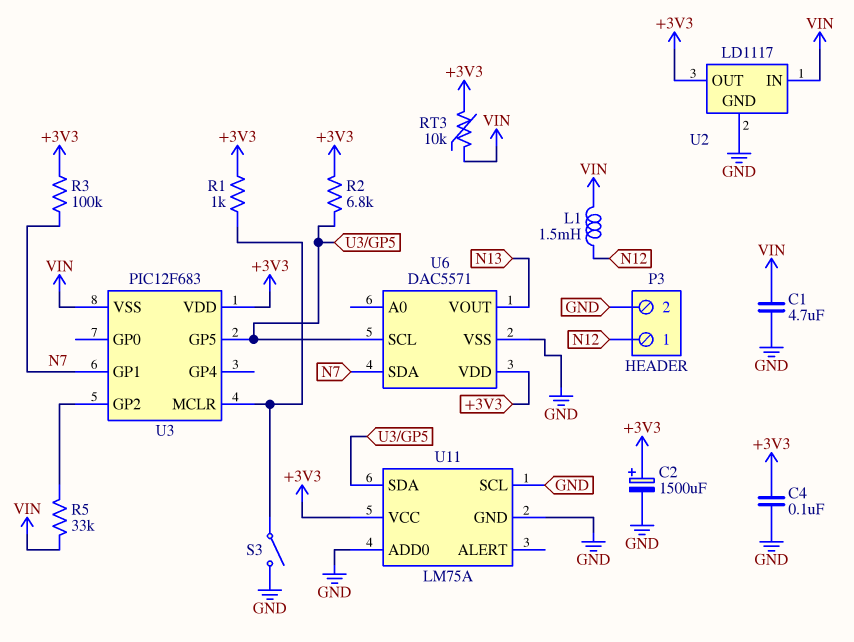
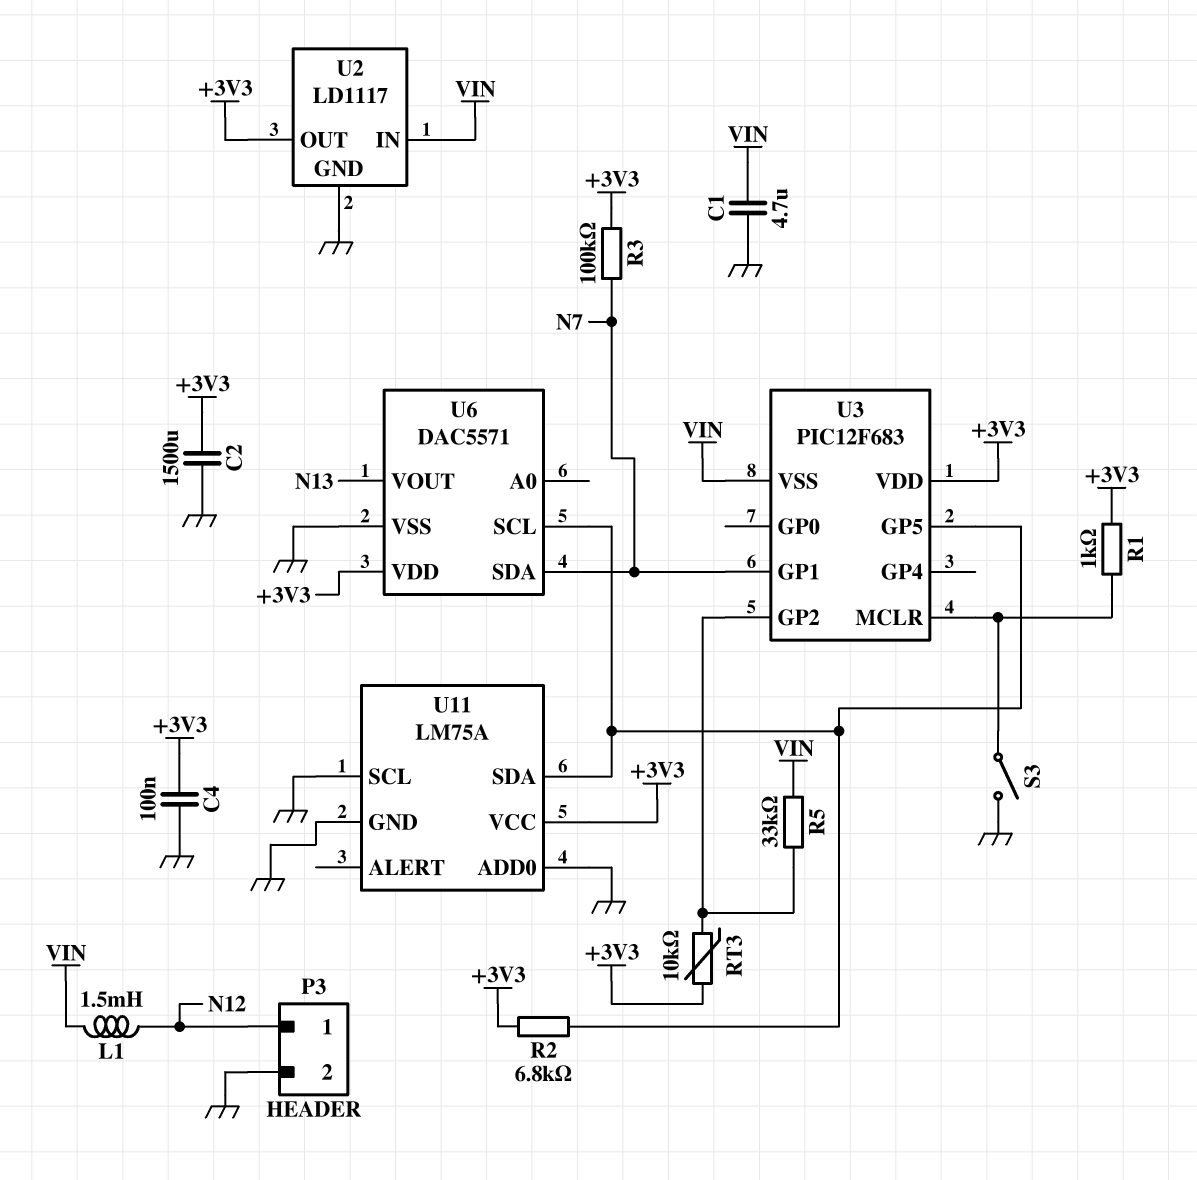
C2: 1500uF (plus +3V3, minus GND) -> 1500uF (+3V3, GND)
RT3: 10k (+3V3, VIN) -> 10k (+3V3, U3/GP2)

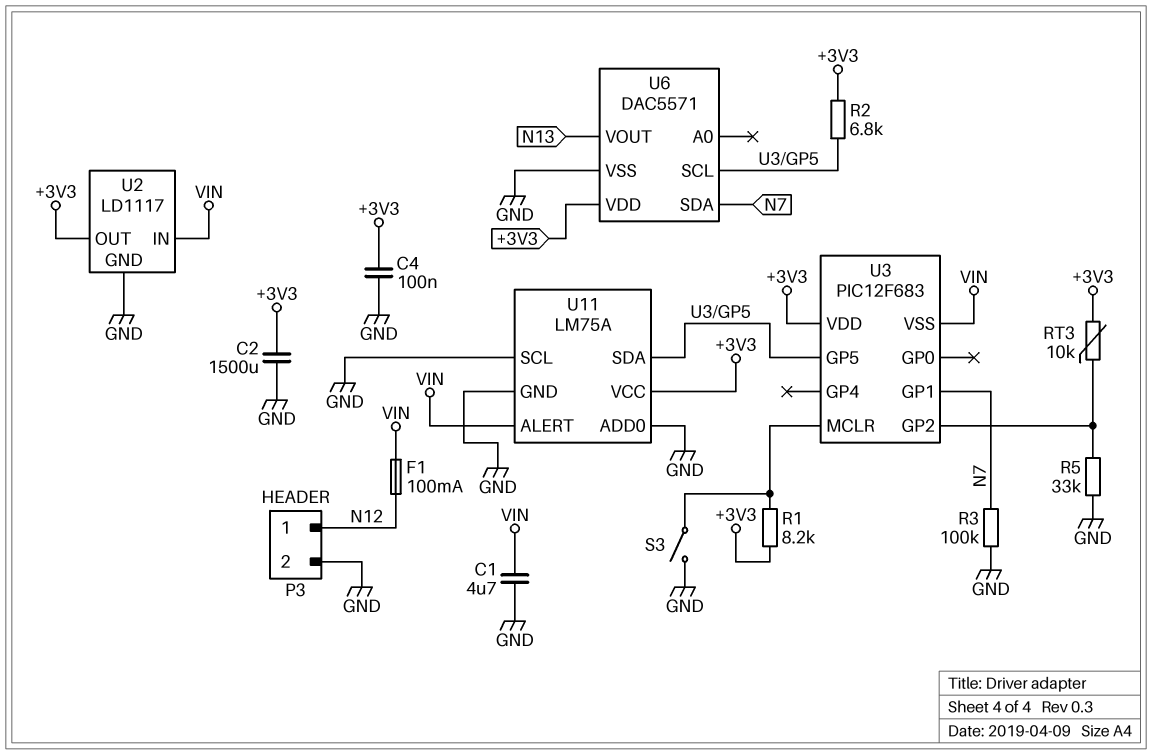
F1: none -> 100mA (N12, VIN)
L1: 1.5mH (N12, VIN) -> none
R1: 1k (+3V3, U3/MCLR) -> 8.2k (+3V3, U3/MCLR)
R3: 100k (+3V3, N7) -> 100k (GND, N7)
R5: 33k (U3/GP2, VIN) -> 33k (GND, U3/GP2)
U11 pin ALERT: none -> VIN

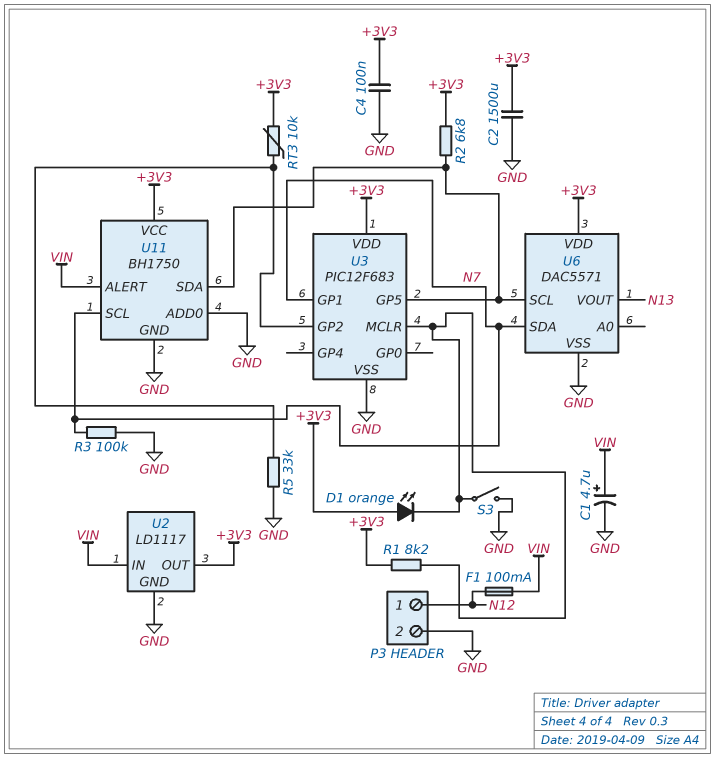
C1: 4.7uF (GND, VIN) -> 4.7uF (plus VIN, minus GND)
D1: none -> LED orange (A +3V3, K U3/MCLR)
U3 pin VSS: VIN -> GND
U11: LM75A -> BH1750
U11 pin SCL: GND -> N7

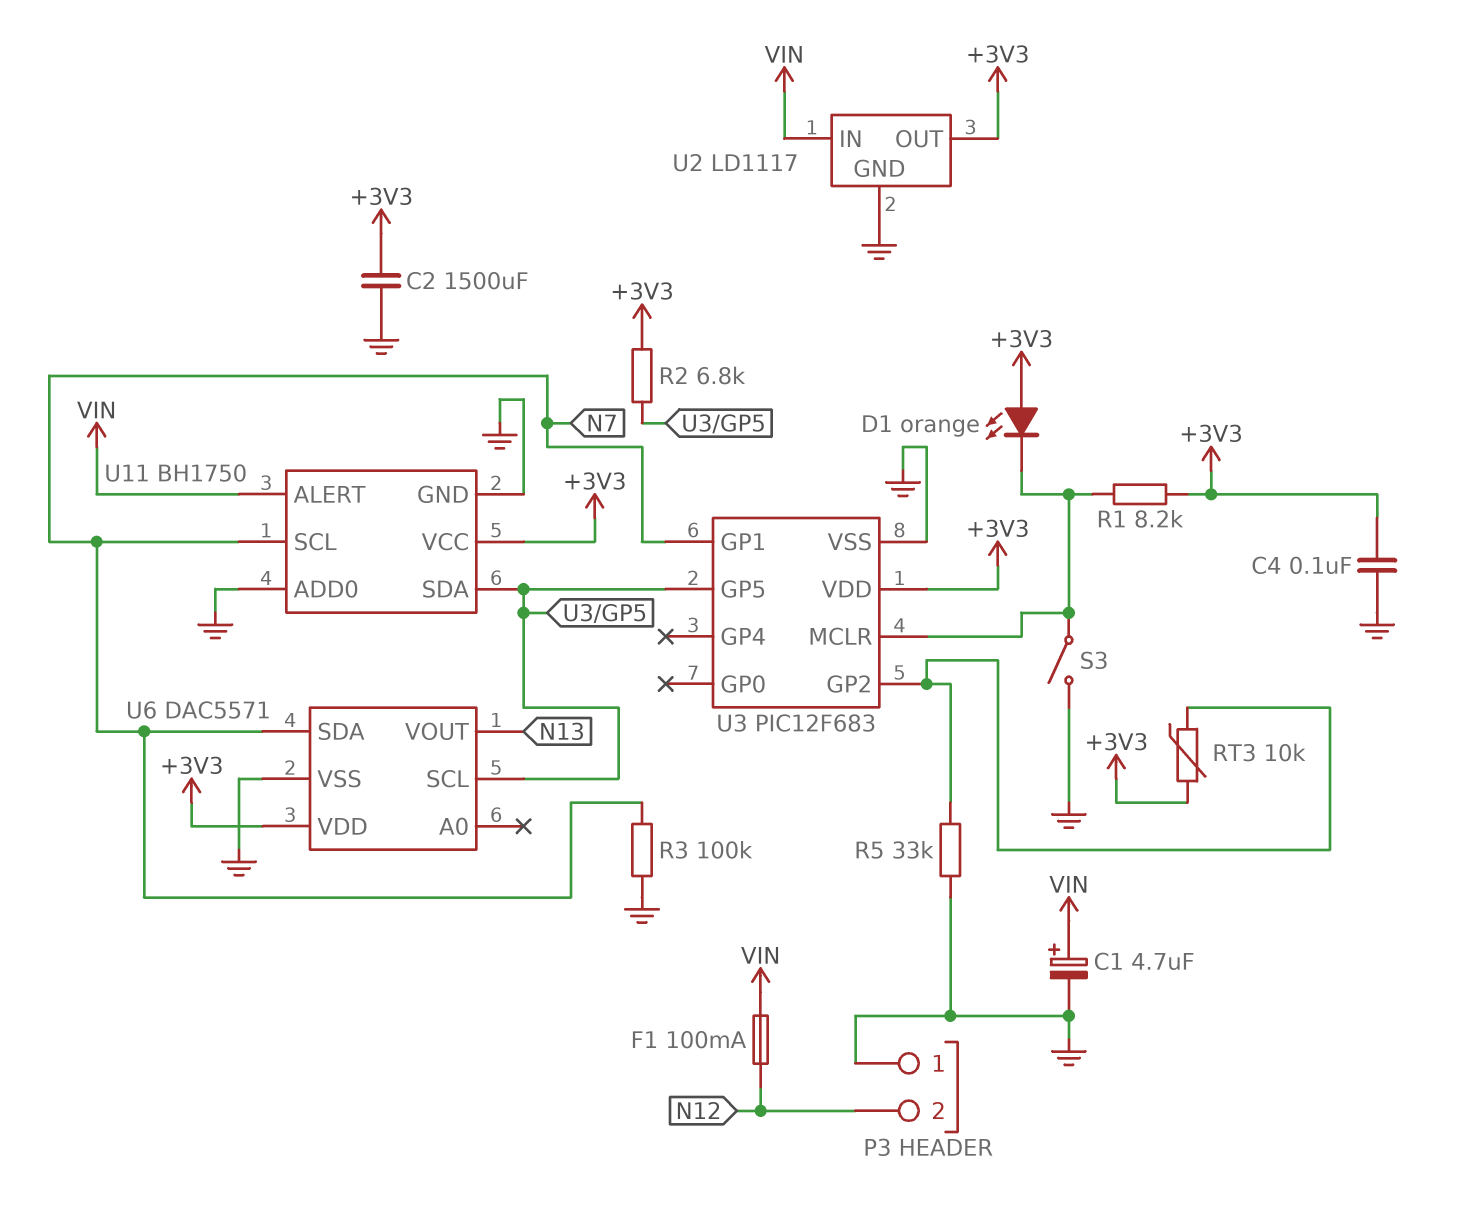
P3 pin 1: N12 -> GND
P3 pin 2: GND -> N12

